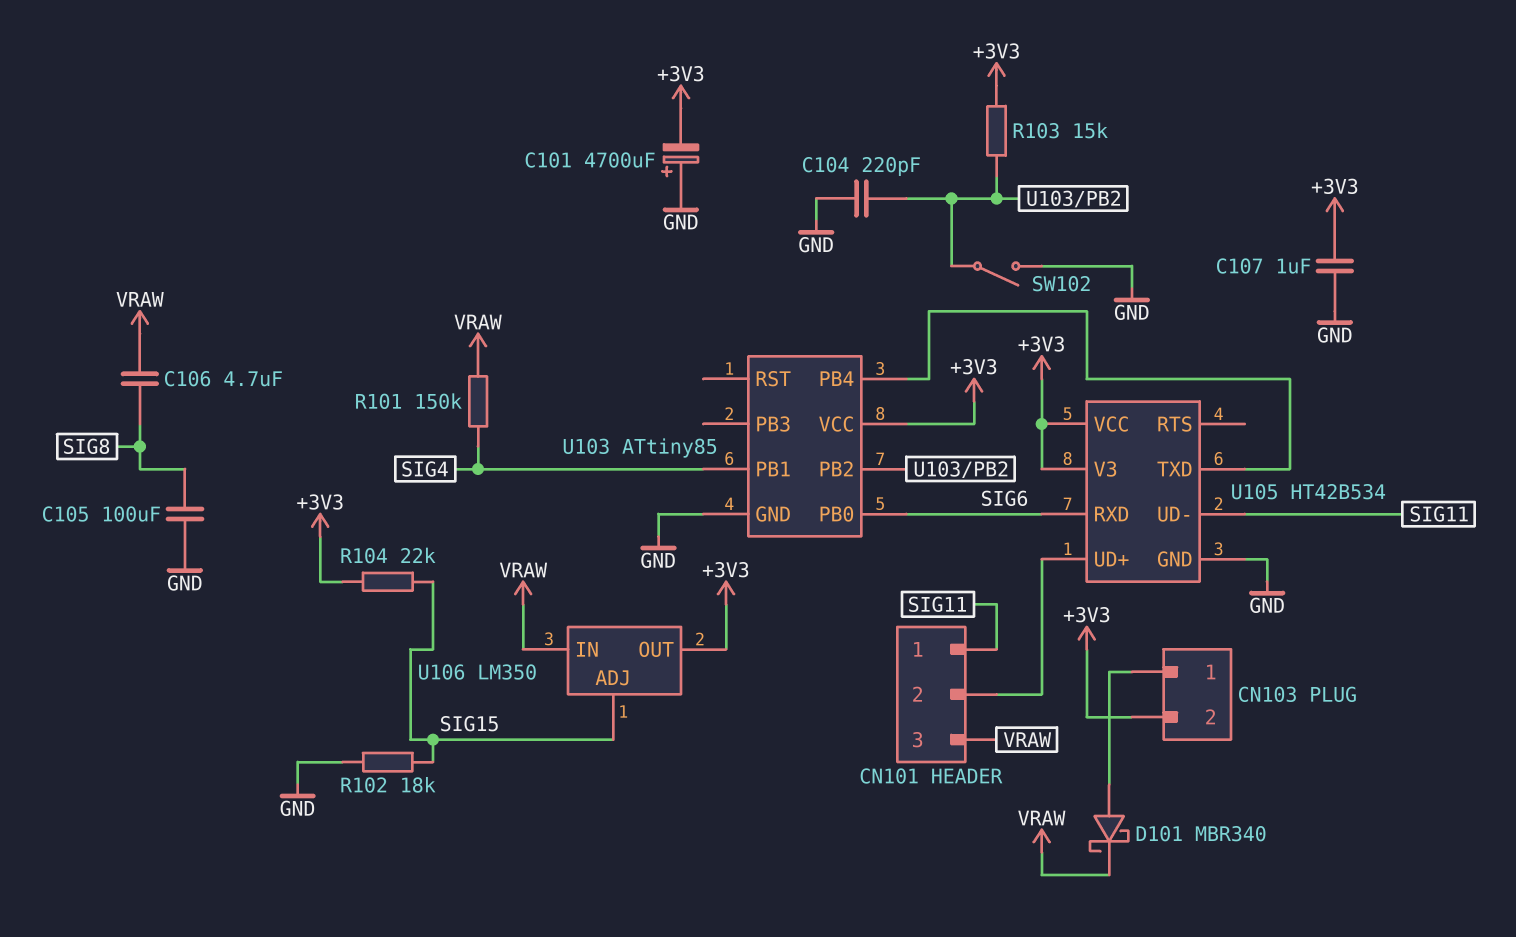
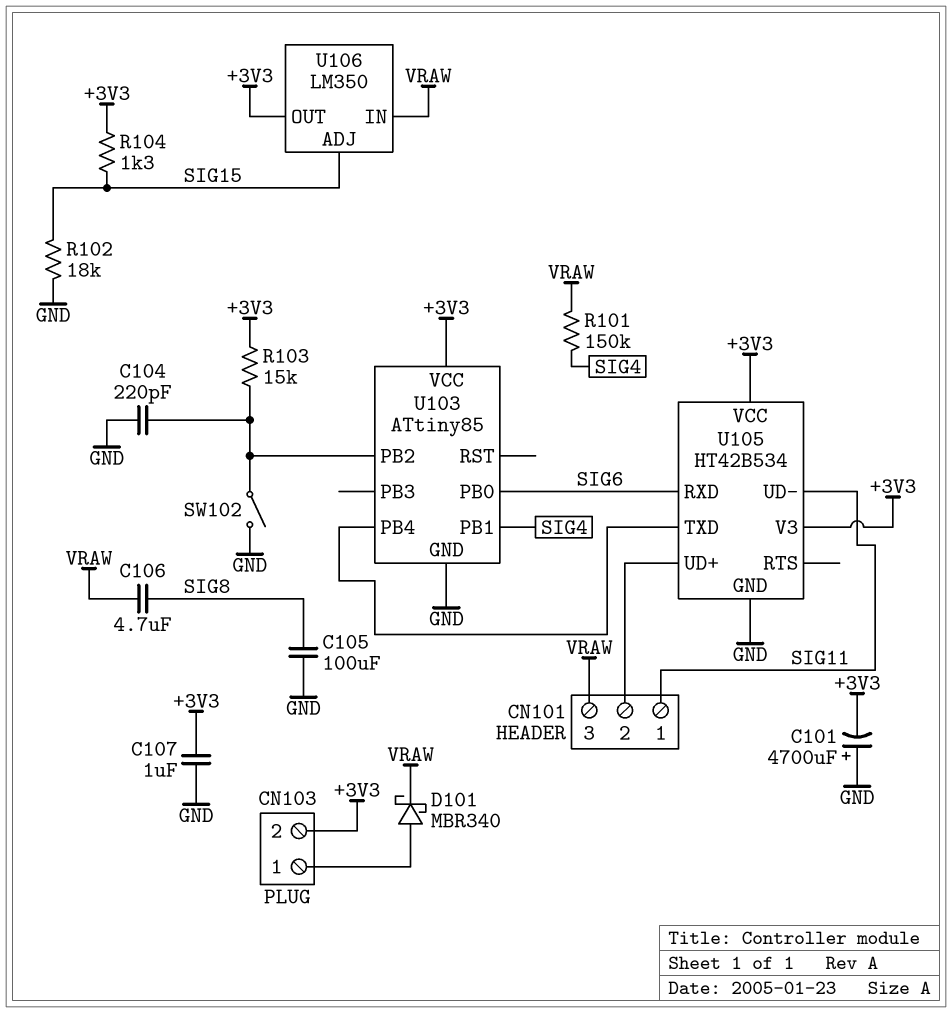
R104: 22k (+3V3, SIG15) -> 1.3k (+3V3, SIG15)

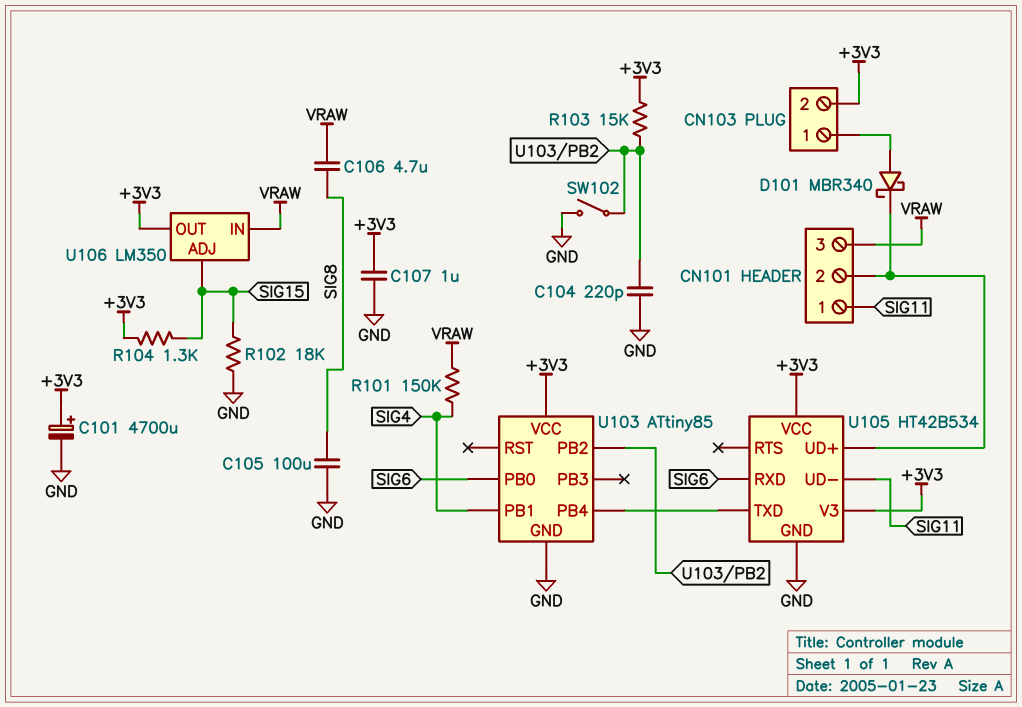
C101: 4700uF (plus GND, minus +3V3) -> 4700uF (plus +3V3, minus GND)
D101: schottky MBR340 (A CN103/1, K VRAW) -> schottky MBR340 (A CN103/1, K CN101/2)

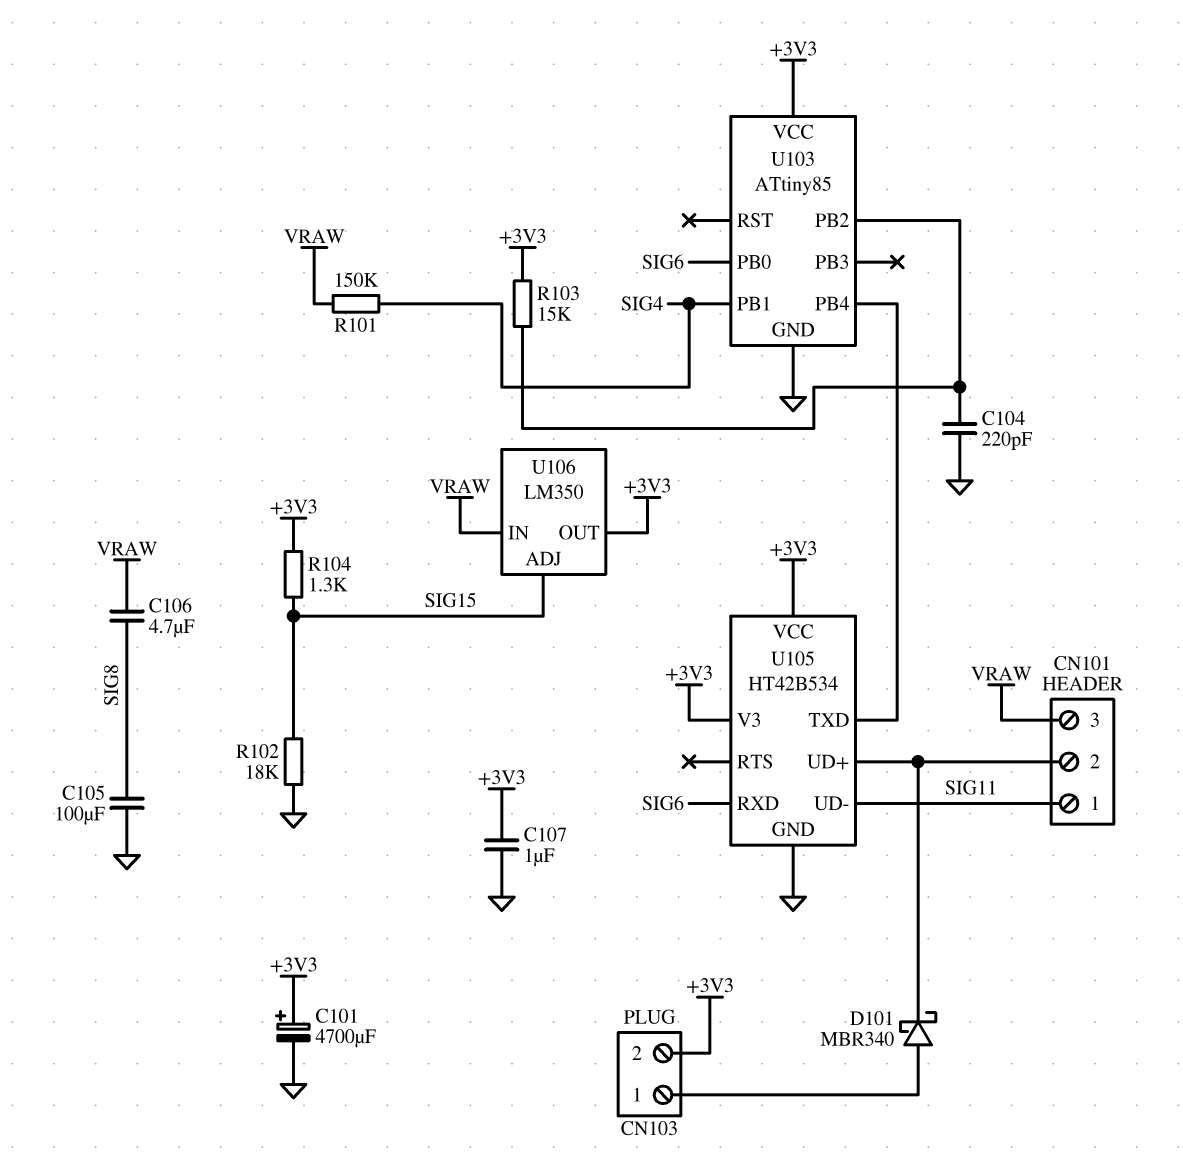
SW102: switch (GND, U103/PB2) -> none

